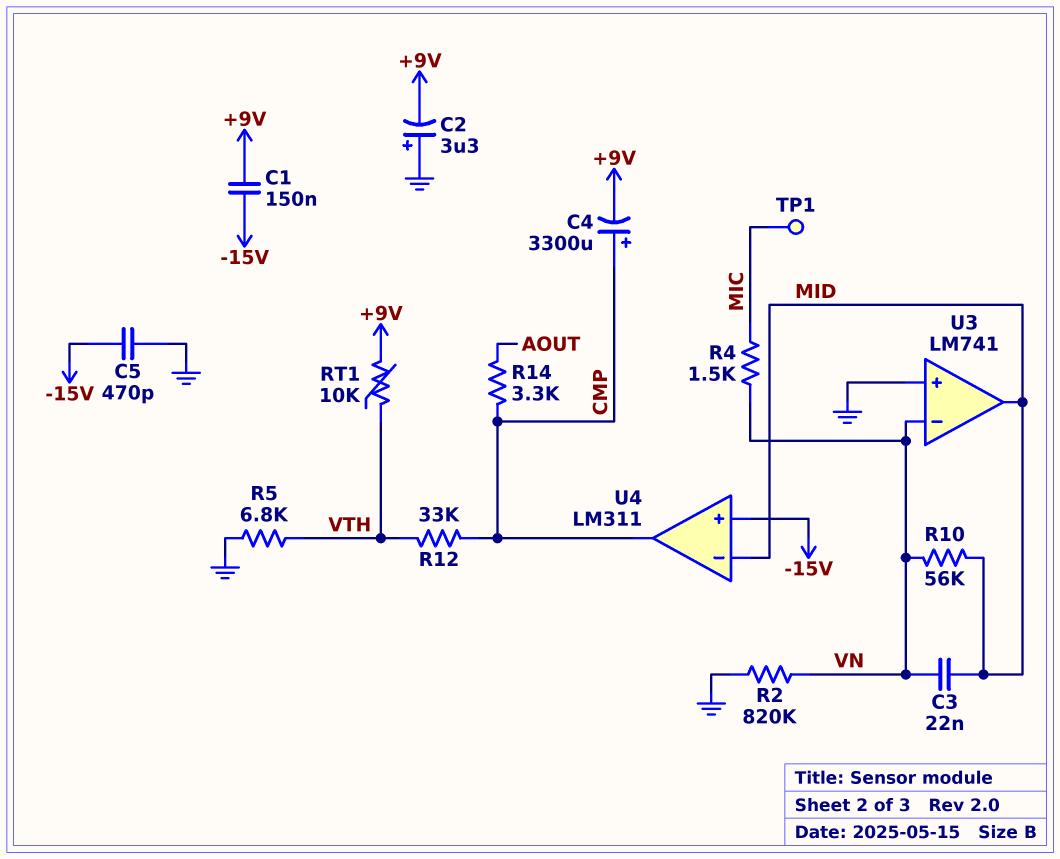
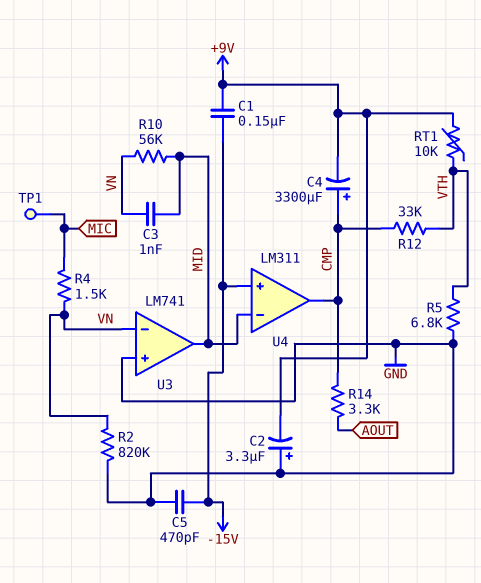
C3: 22nF (MID, VN) -> 1nF (MID, VN)

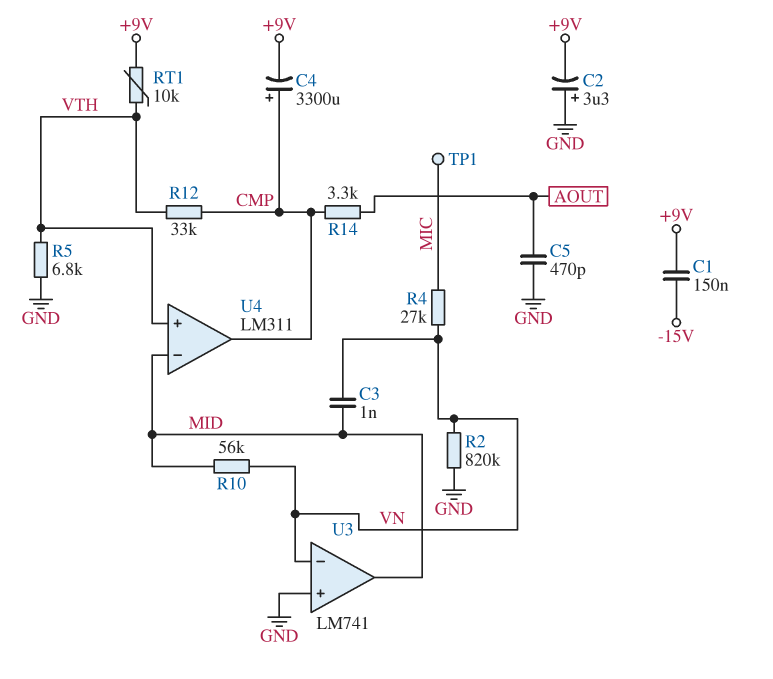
C5: 470pF (-15V, GND) -> 470pF (AOUT, GND)
R4: 1.5k (MIC, VN) -> 27k (MIC, VN)
U4 pin in+: -15V -> VTH

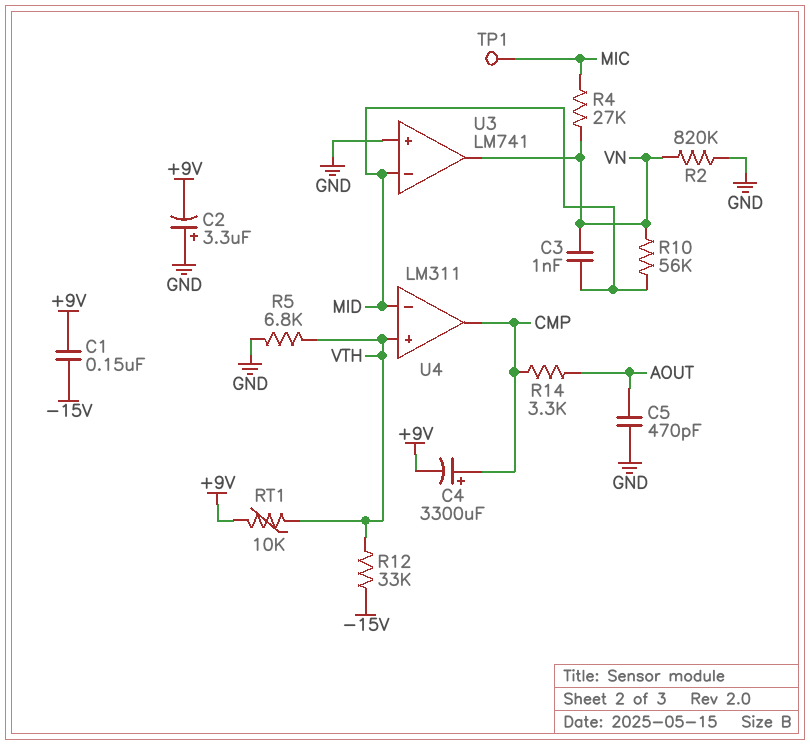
R12: 33k (CMP, VTH) -> 33k (-15V, VTH)
U3 pin in-: VN -> MID
U3 pin out: MID -> VN

